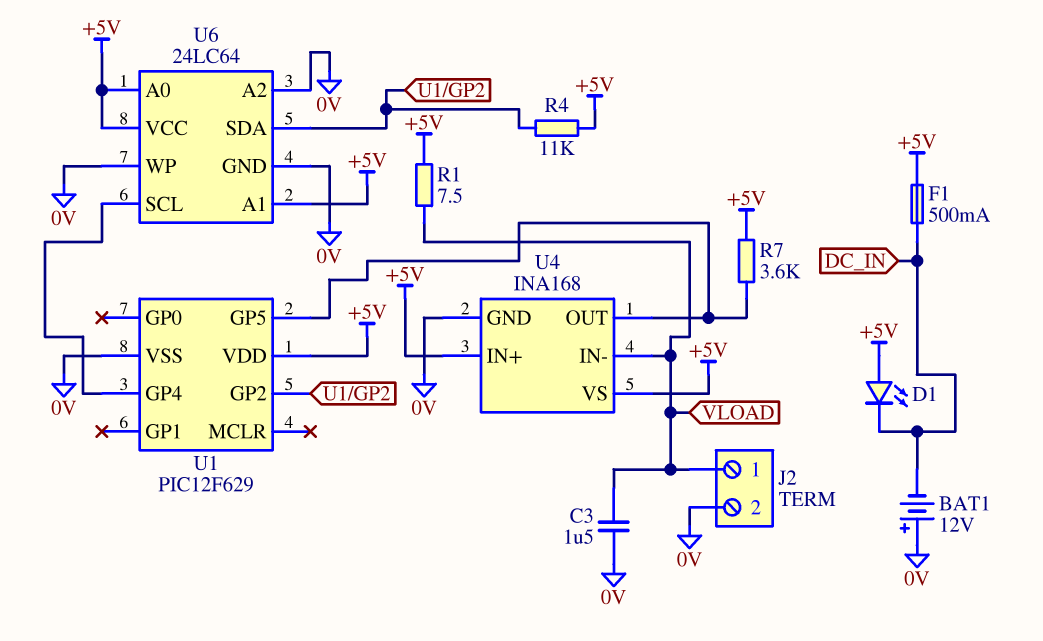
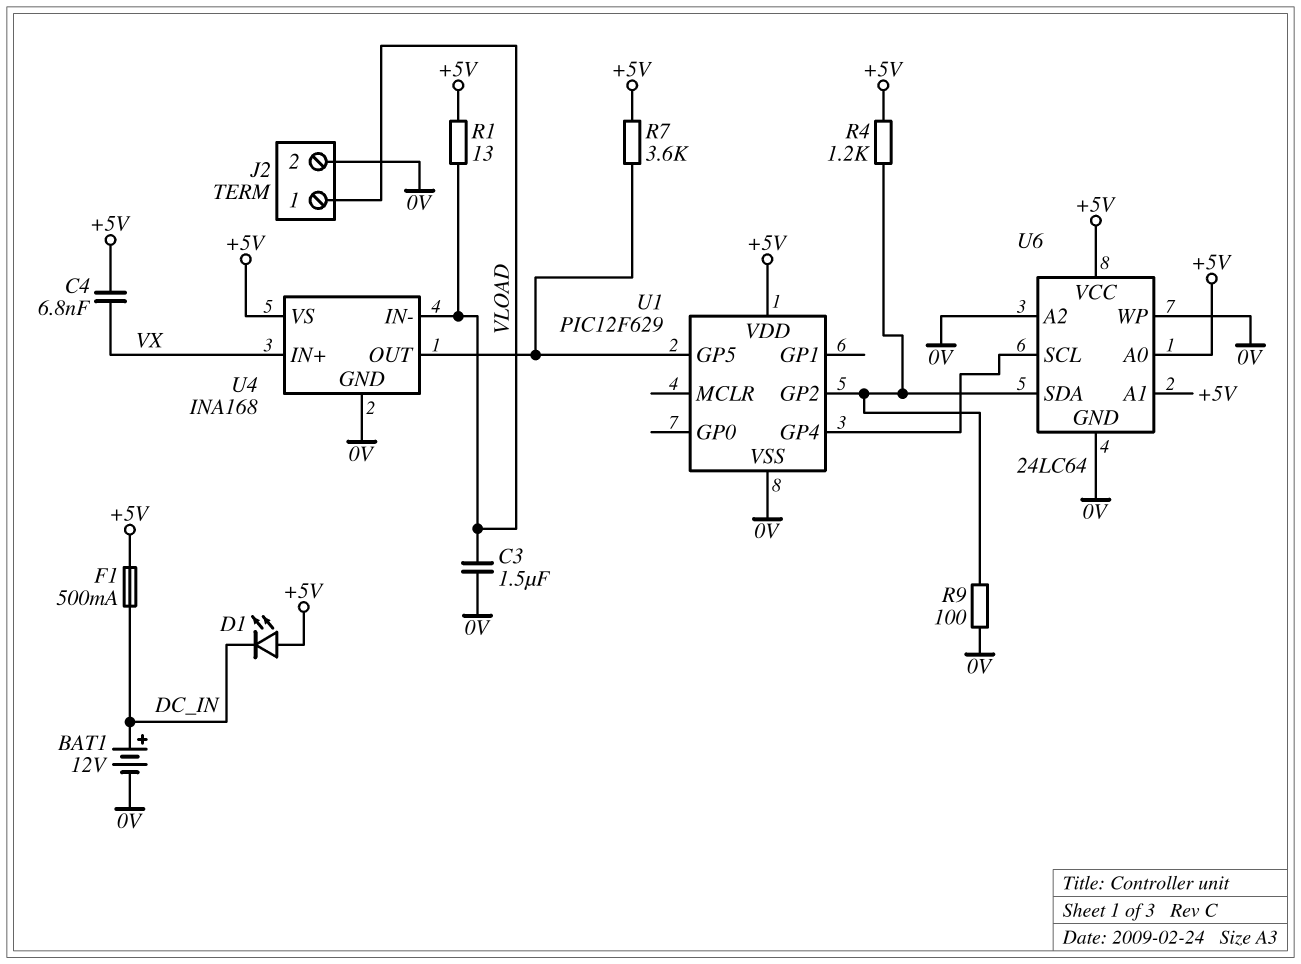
BAT1: 12V (plus 0V, minus DC_IN) -> 12V (plus DC_IN, minus 0V)
C4: none -> 6.8nF (+5V, VX)
R1: 7.5 (+5V, VLOAD) -> 13 (+5V, VLOAD)
R4: 11k (+5V, U1/GP2) -> 1.2k (+5V, U1/GP2)
R9: none -> 100 (0V, U1/GP2)
U4 pin IN+: +5V -> VX

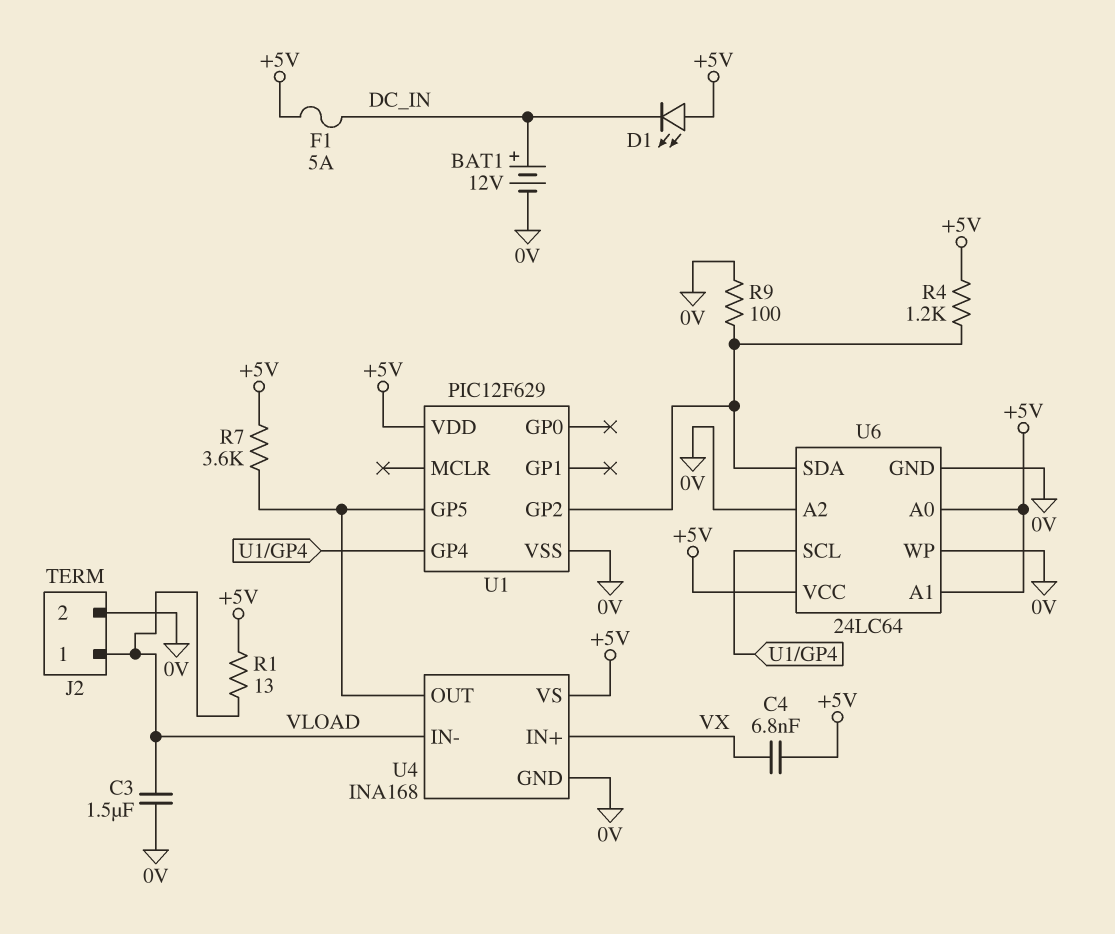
F1: 500mA (+5V, DC_IN) -> 5A (+5V, DC_IN)

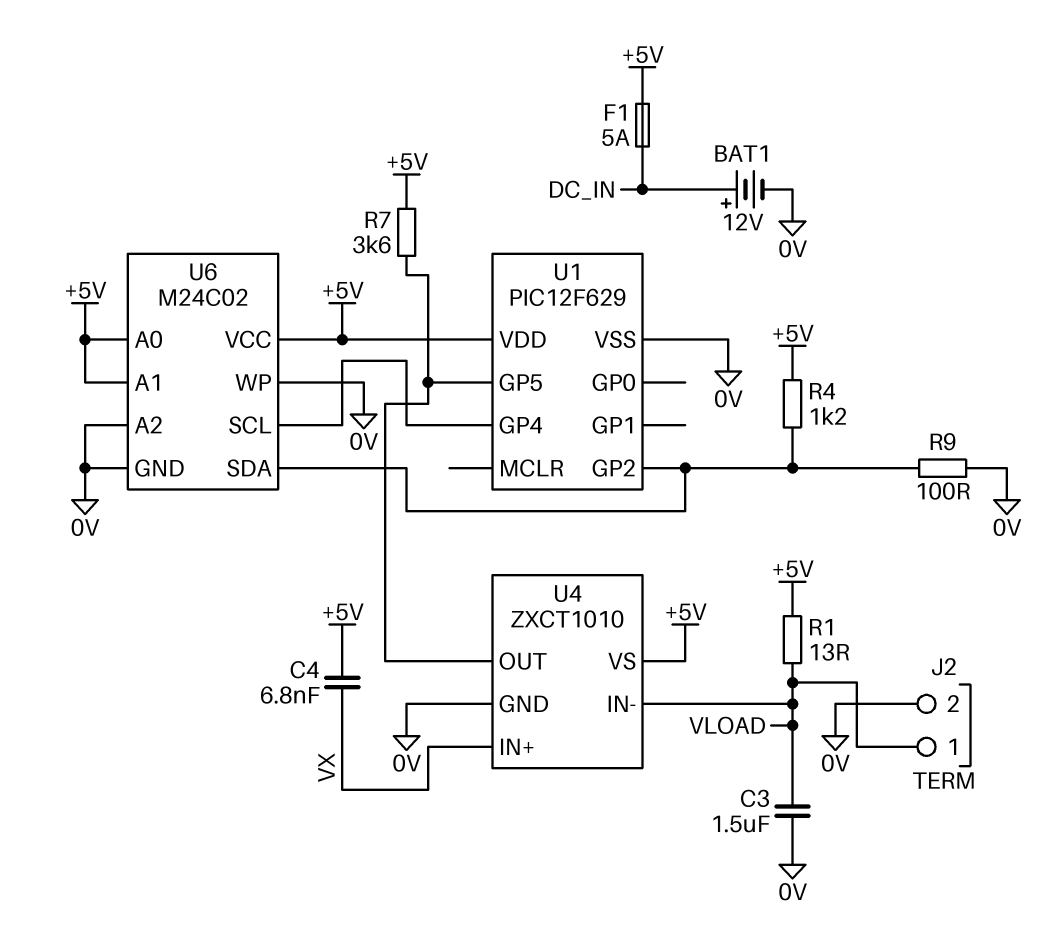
D1: LED (A +5V, K DC_IN) -> none
U4: INA168 -> ZXCT1010
U6: 24LC64 -> M24C02

